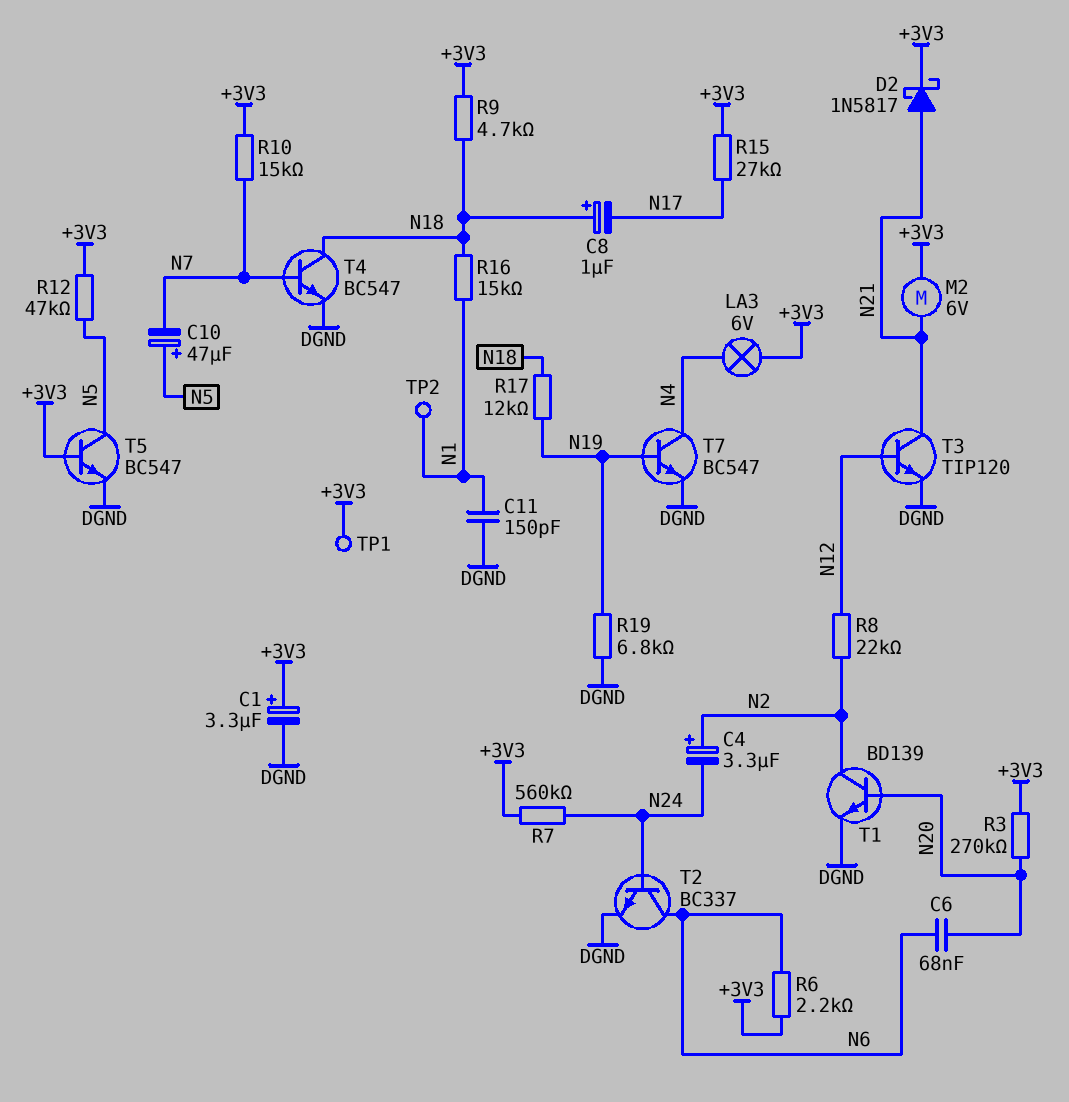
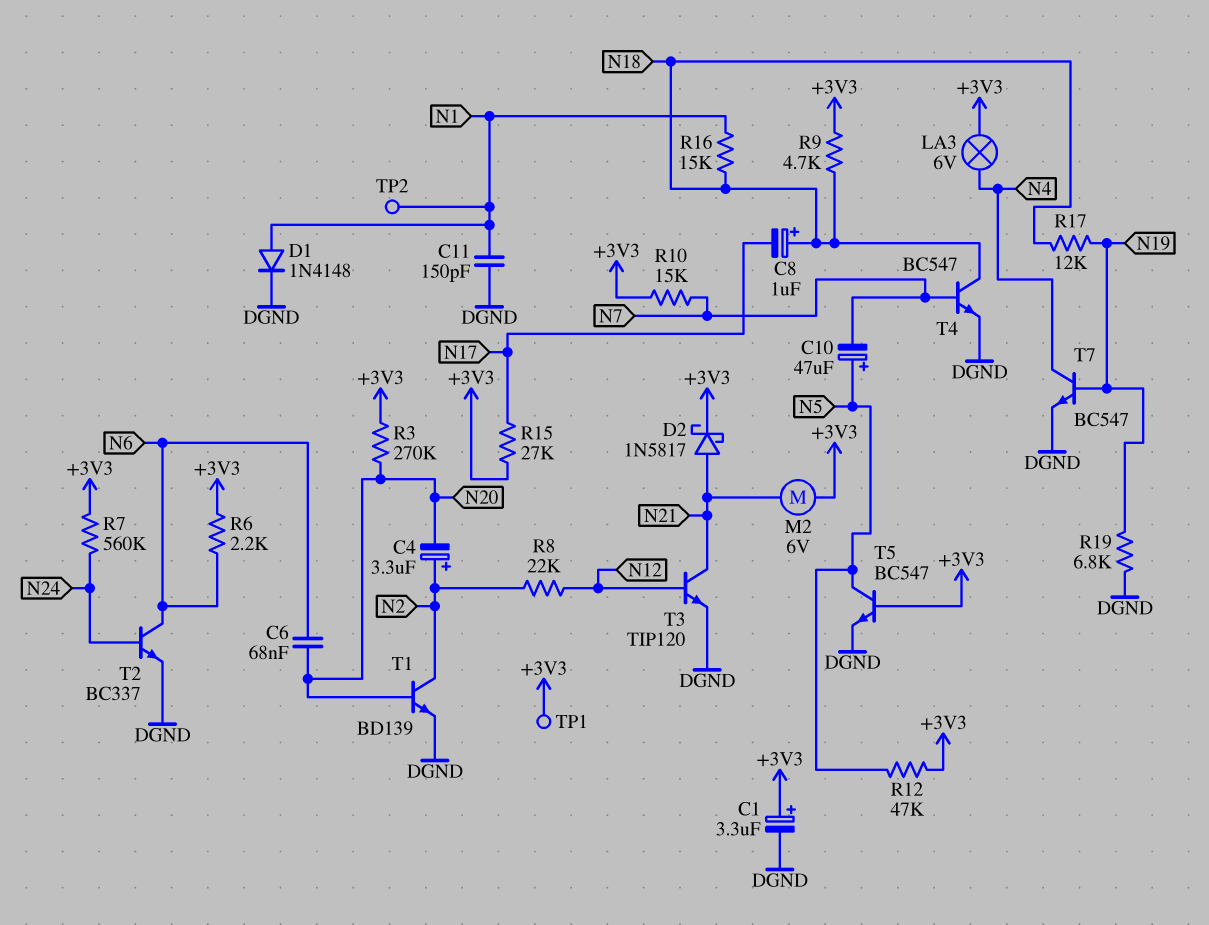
C4: 3.3uF (plus N2, minus N24) -> 3.3uF (plus N2, minus N20)
D1: none -> diode 1N4148 (A N1, K DGND)

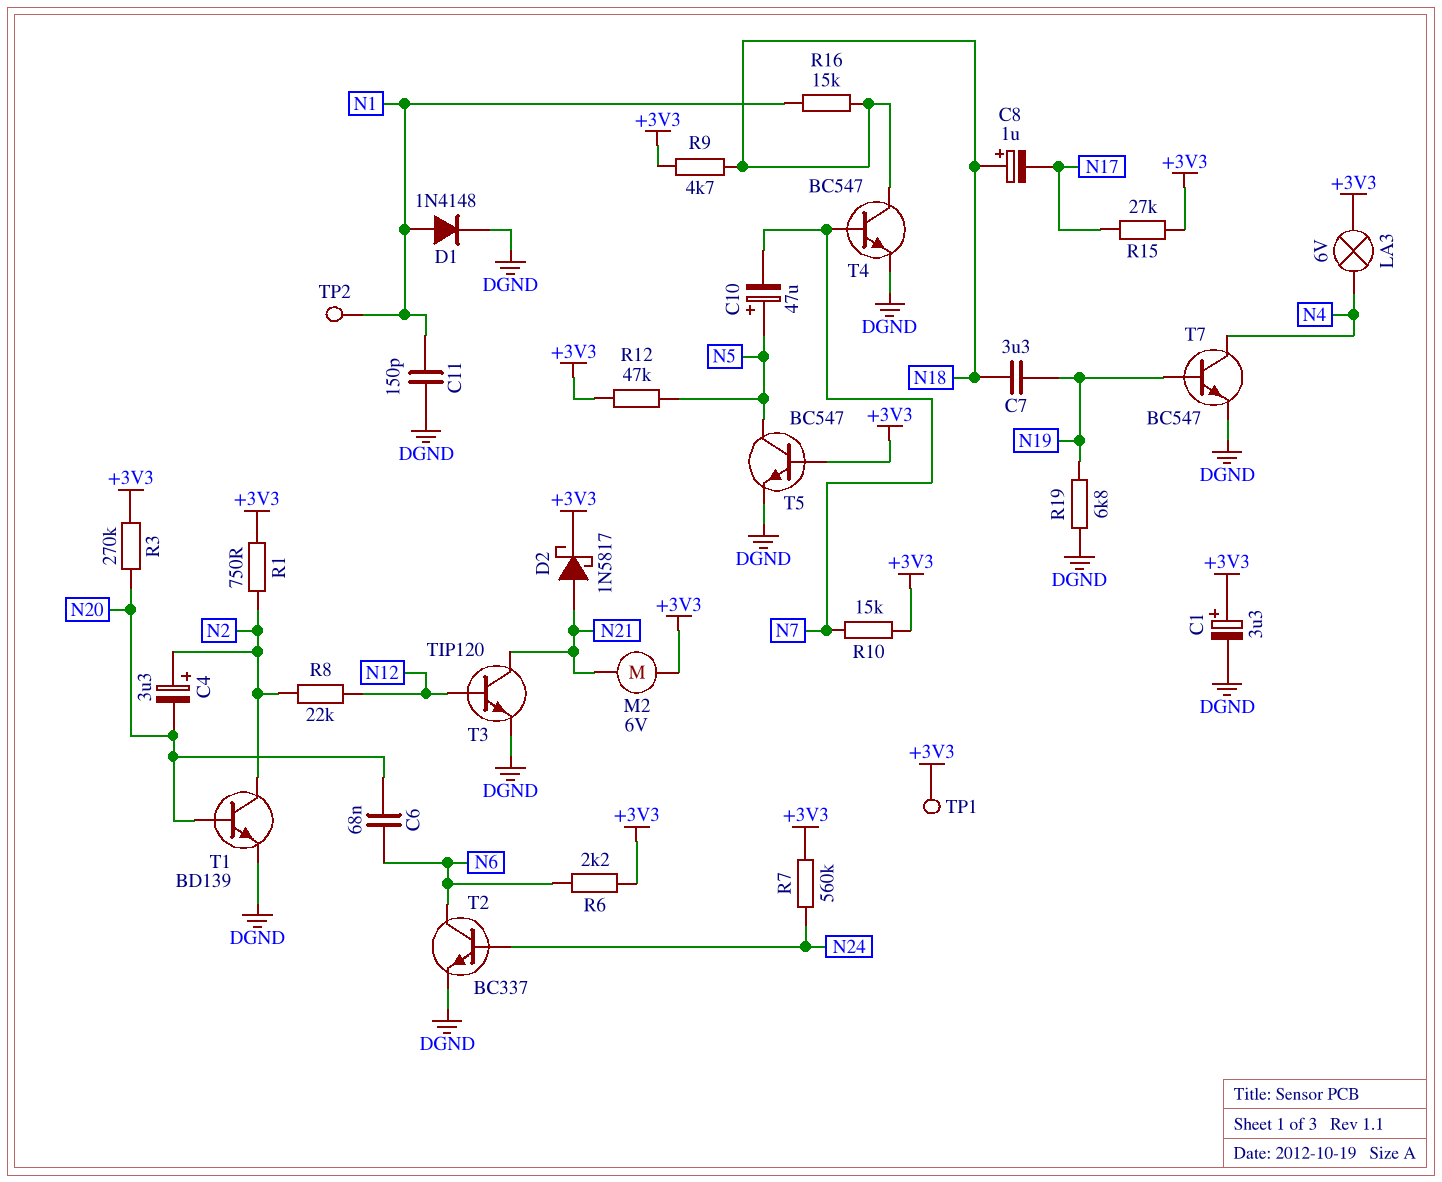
C7: none -> 3.3uF (N18, N19)
R1: none -> 750 (+3V3, N2)
R17: 12k (N18, N19) -> none

